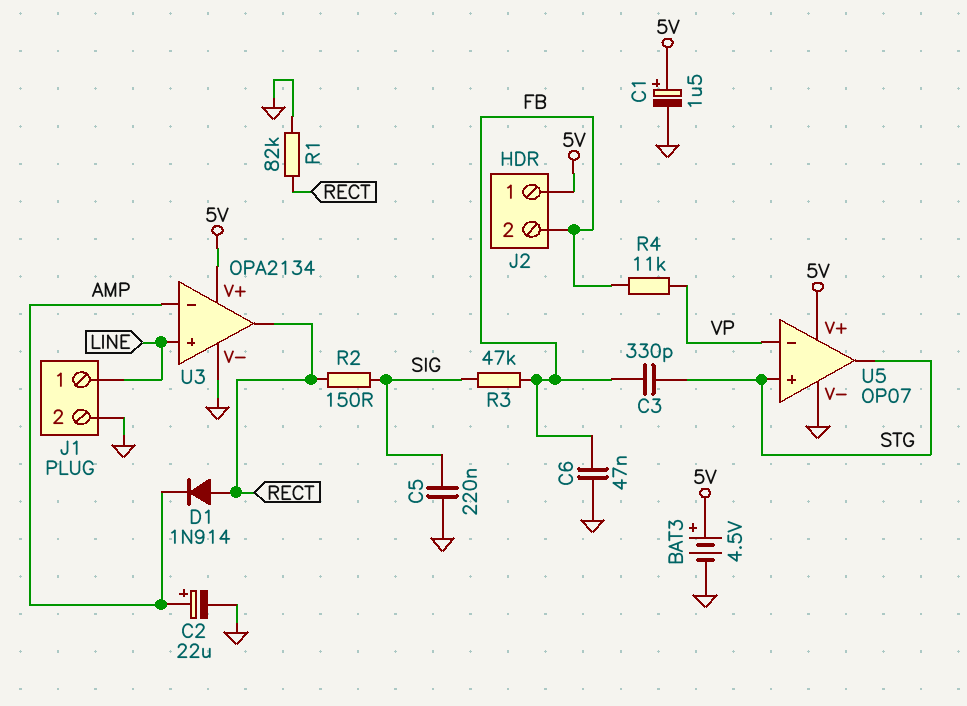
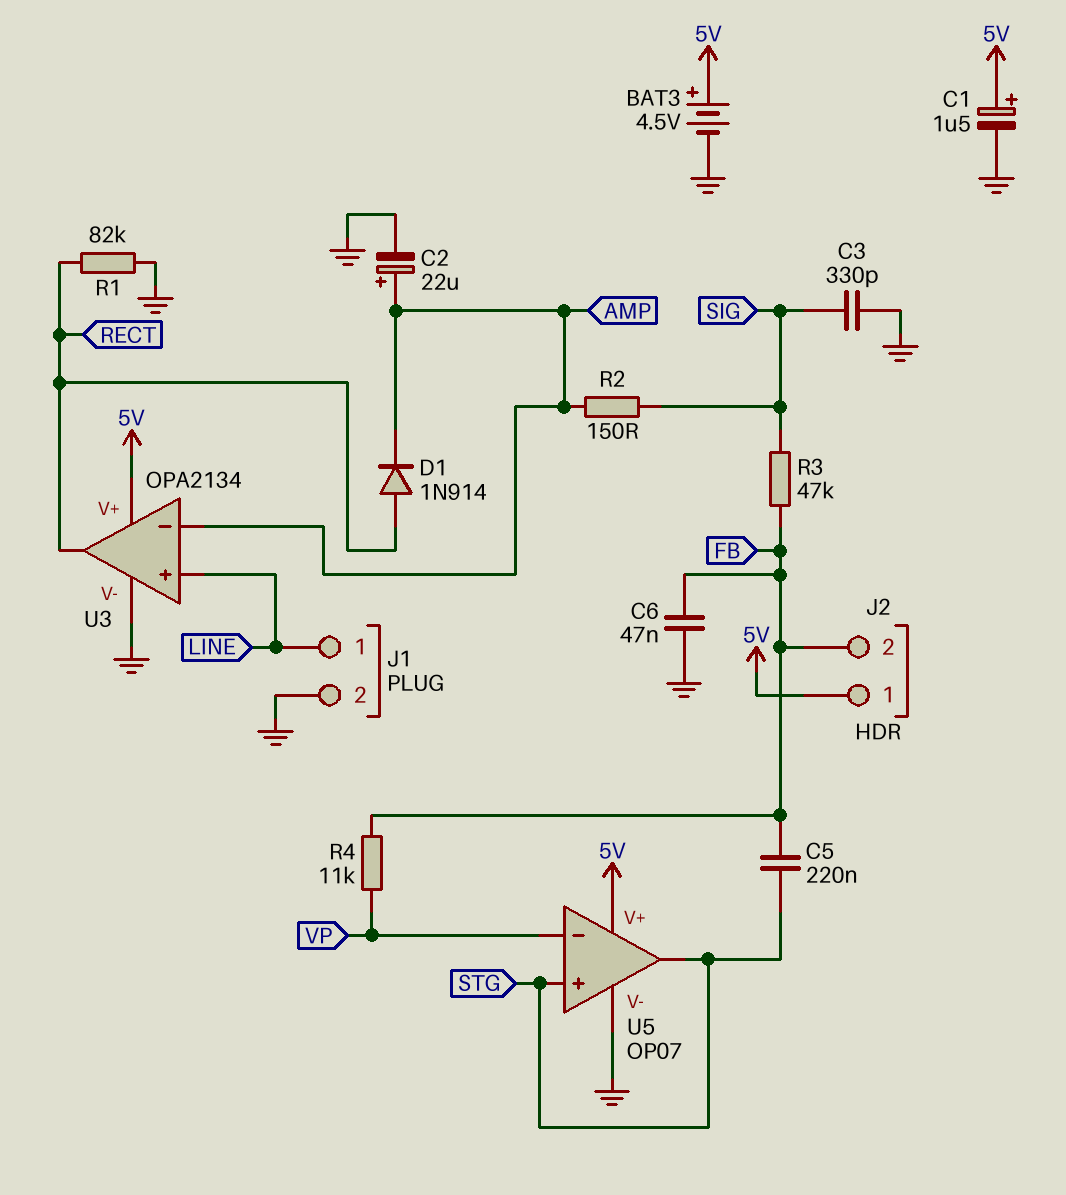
C3: 330pF (FB, STG) -> 330pF (GND, SIG)
C5: 220nF (GND, SIG) -> 220nF (FB, STG)
R2: 150 (RECT, SIG) -> 150 (AMP, SIG)

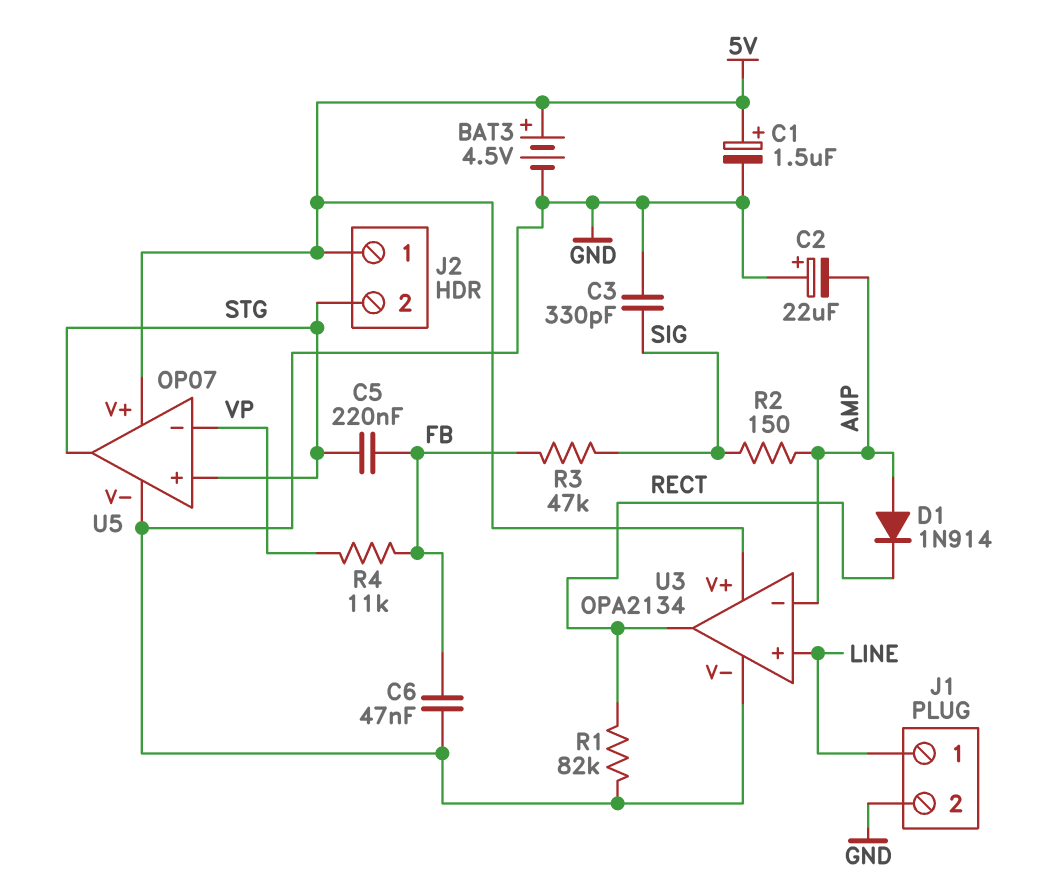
C2: 22uF (plus AMP, minus GND) -> 22uF (plus GND, minus AMP)
D1: diode 1N914 (A RECT, K AMP) -> diode 1N914 (A AMP, K RECT)
J2 pin 2: FB -> STG

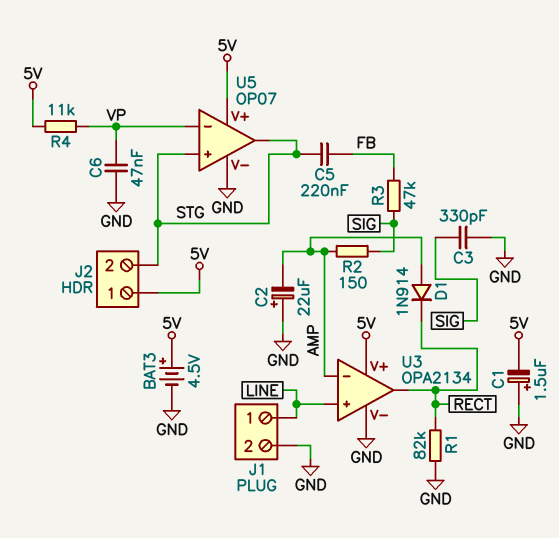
C1: 1.5uF (plus 5V, minus GND) -> 1.5uF (plus GND, minus 5V)
C6: 47nF (FB, GND) -> 47nF (GND, VP)
R4: 11k (FB, VP) -> 11k (5V, VP)

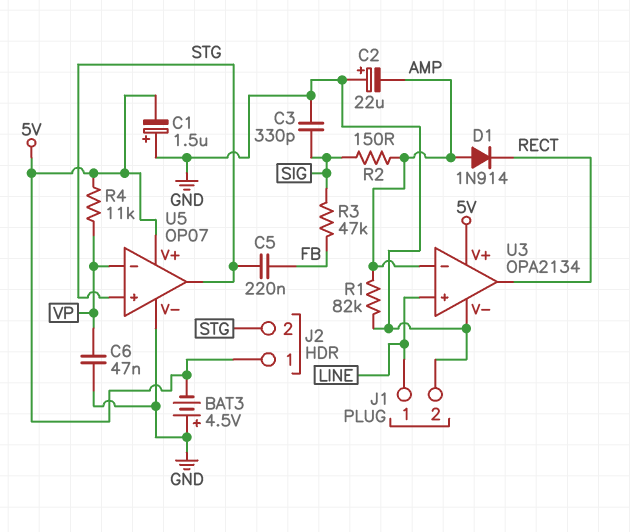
BAT3: 4.5V (plus 5V, minus GND) -> 4.5V (plus GND, minus 5V)
R1: 82k (GND, RECT) -> 82k (AMP, GND)

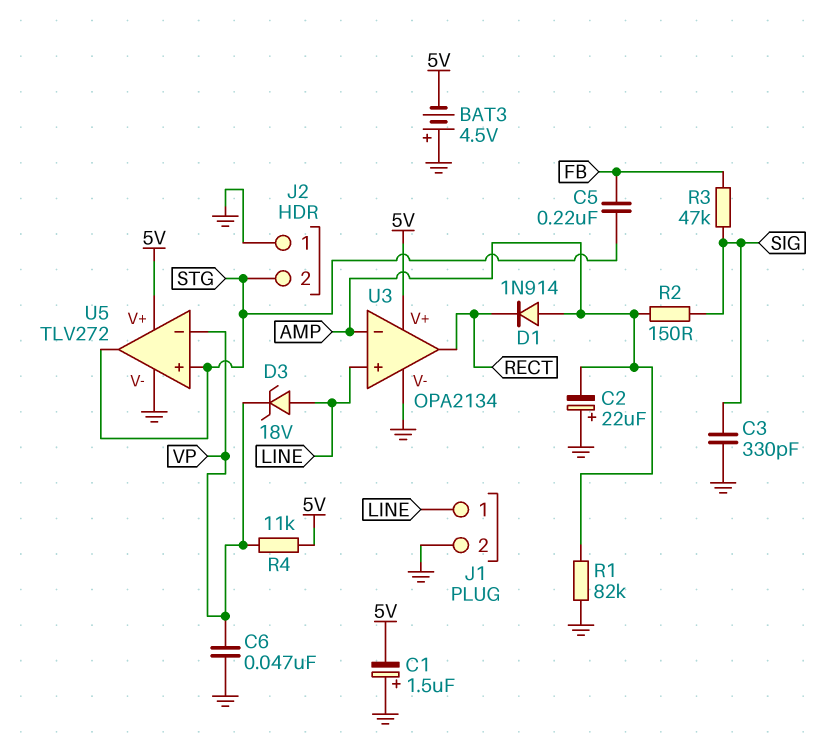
D3: none -> zener 18V (A LINE, K VP)
J2 pin 1: 5V -> GND
U5: OP07 -> TLV272

